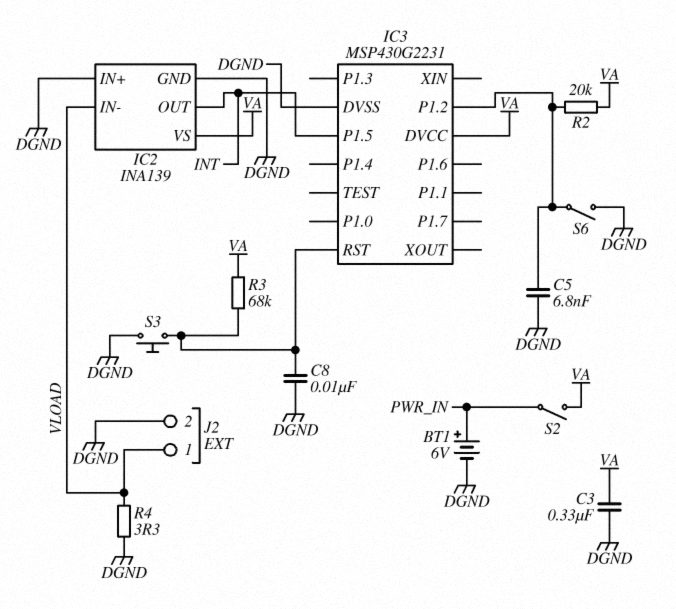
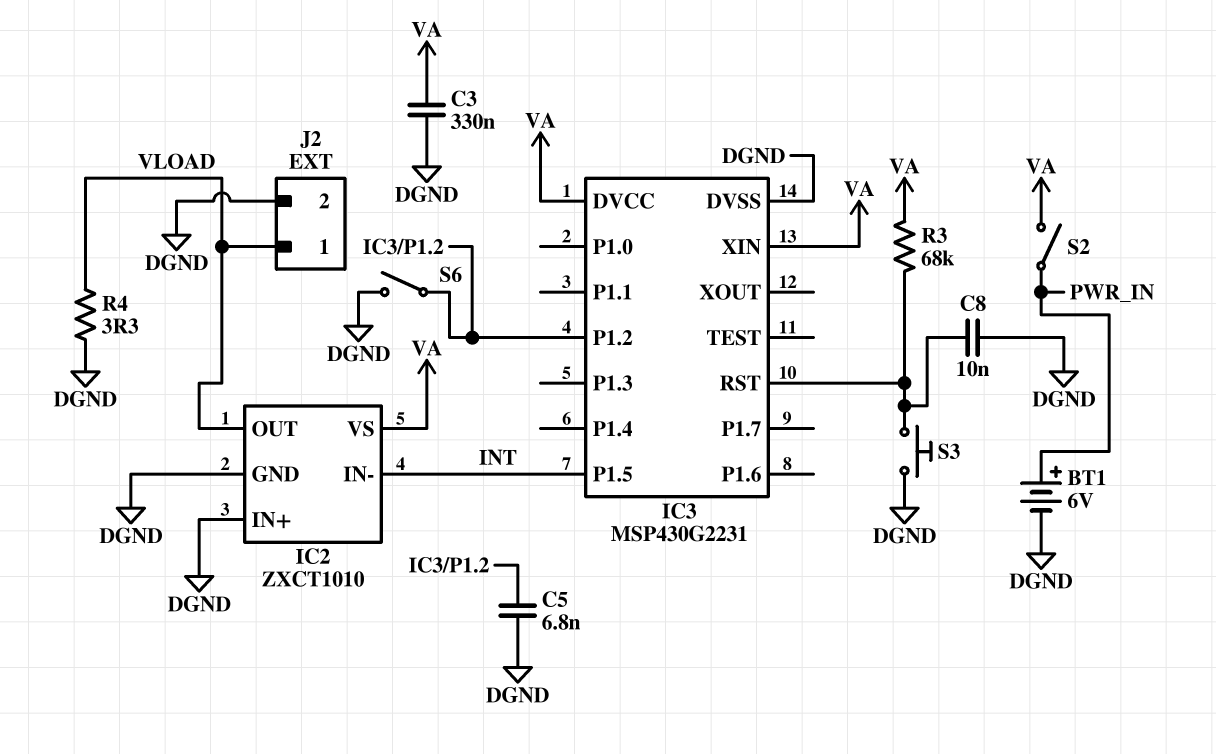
IC2: INA139 -> ZXCT1010
IC2 pin IN-: VLOAD -> INT
IC2 pin OUT: INT -> VLOAD
IC3 pin XIN: none -> VA
R2: 20k (IC3/P1.2, VA) -> none

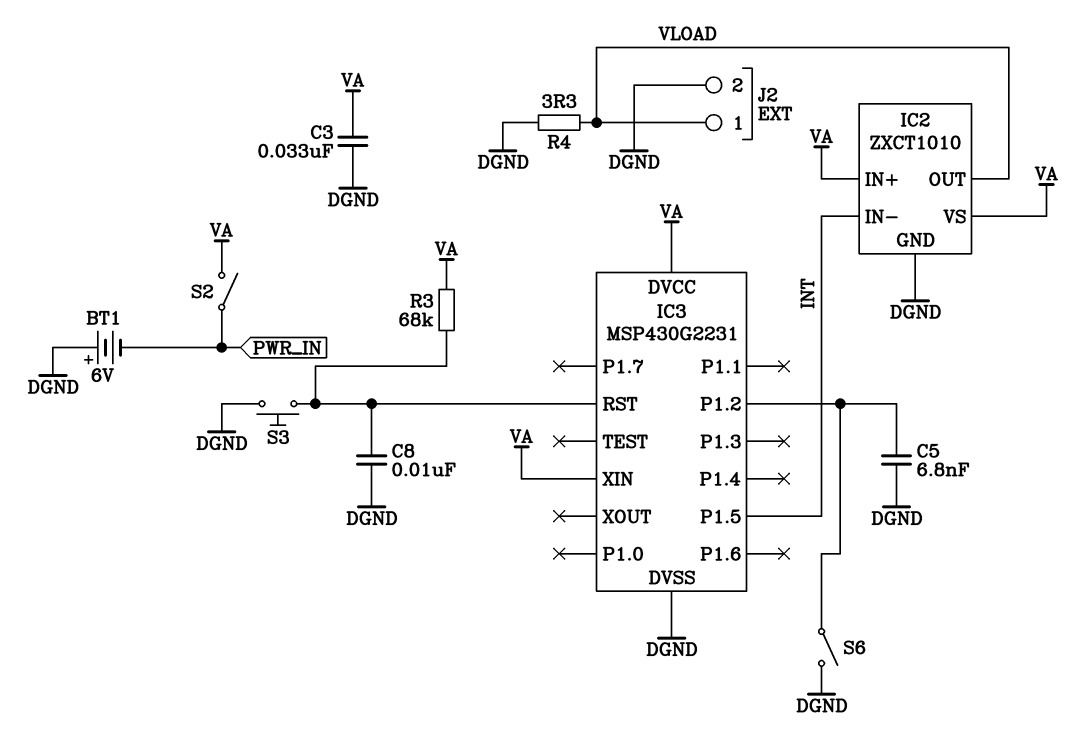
BT1: 6V (plus PWR_IN, minus DGND) -> 6V (plus DGND, minus PWR_IN)
C3: 330nF (DGND, VA) -> 33nF (DGND, VA)
IC2 pin IN+: DGND -> VA

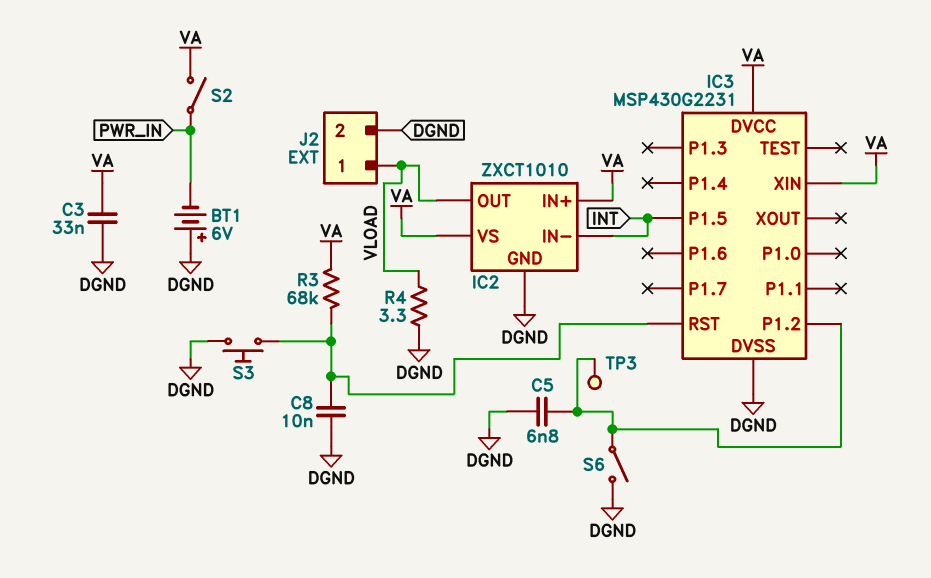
TP3: none -> test point (IC3/P1.2)

